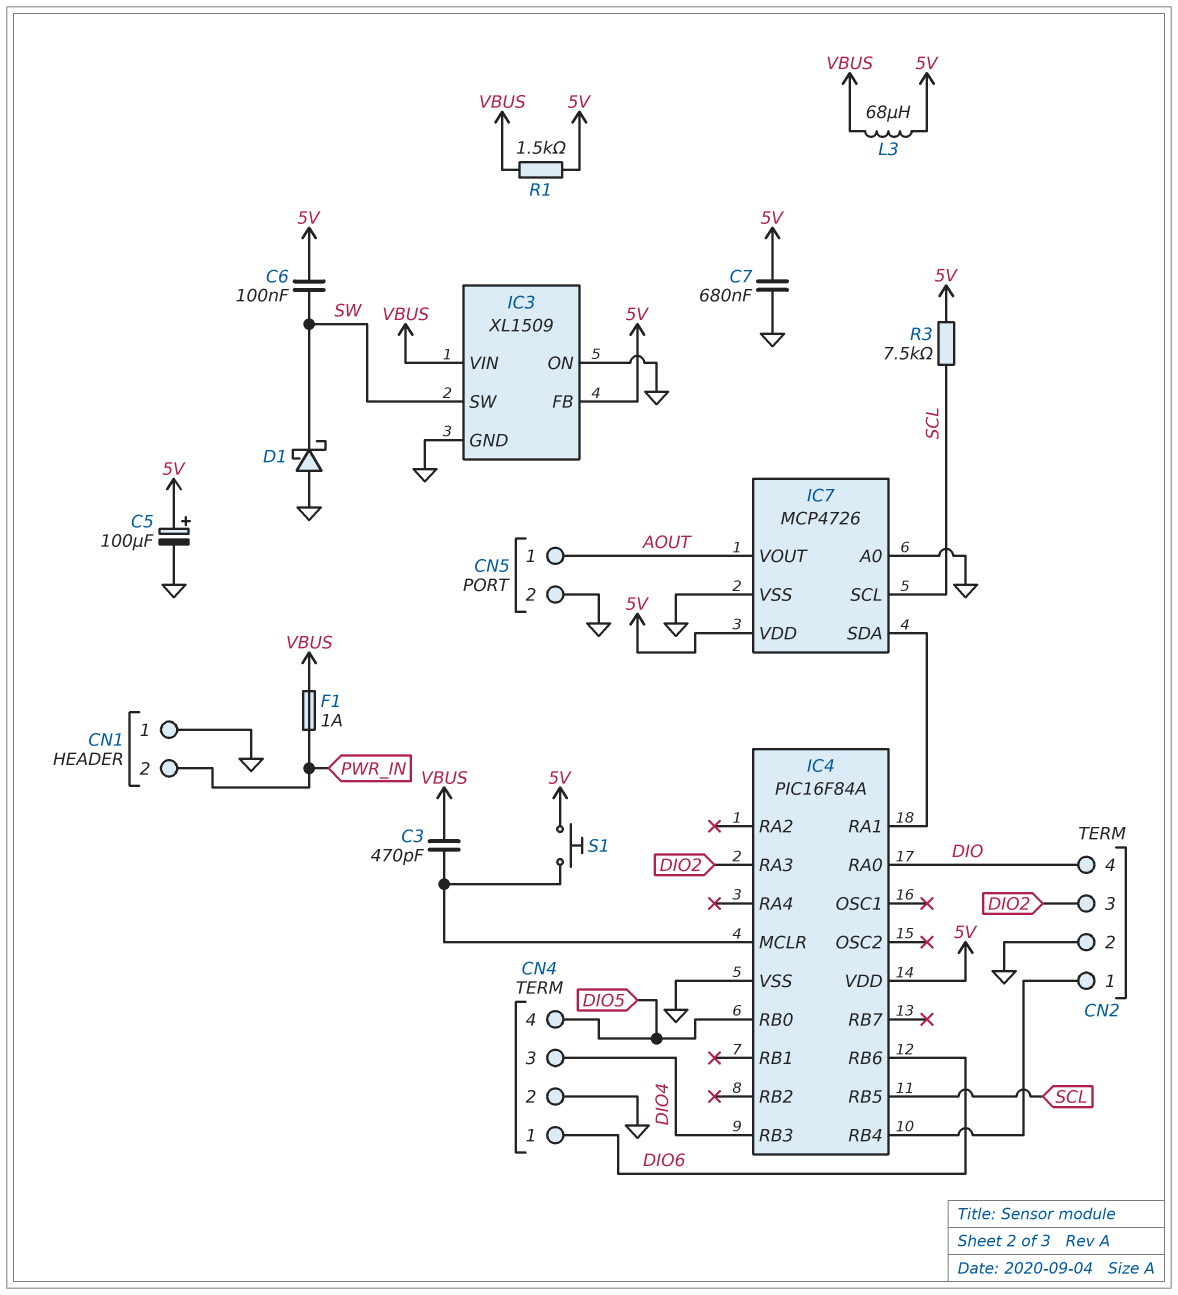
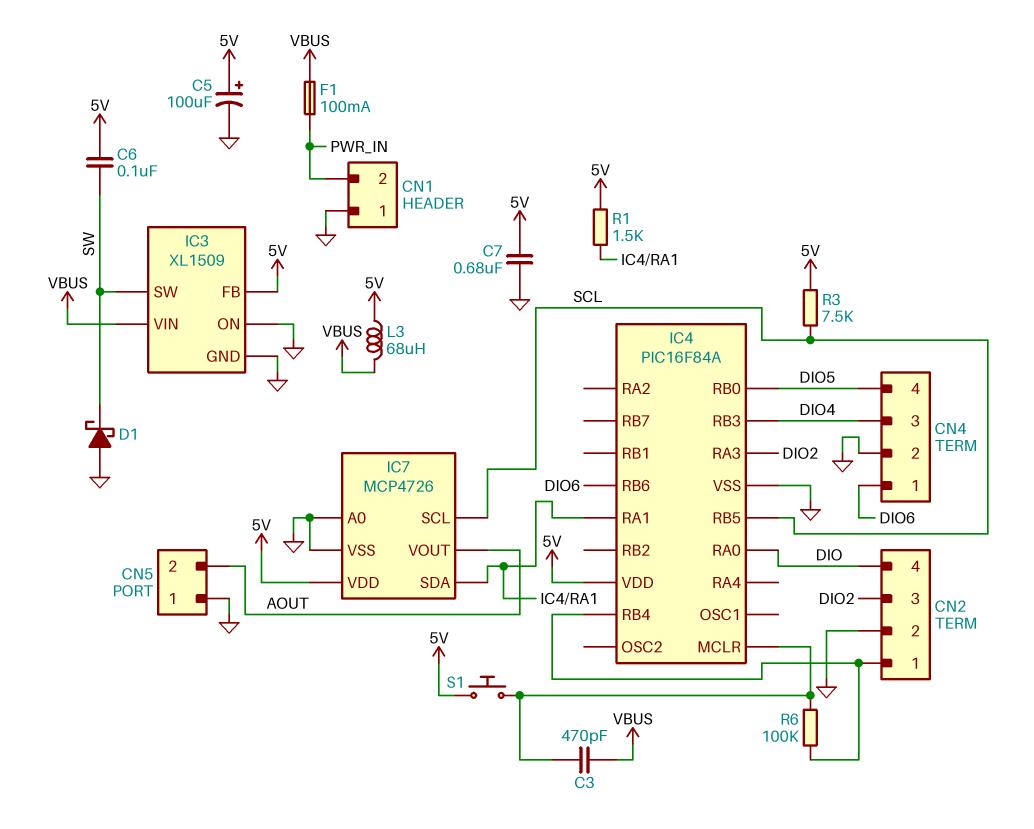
CN5 pin 1: AOUT -> GND
CN5 pin 2: GND -> AOUT
F1: 1A (PWR_IN, VBUS) -> 100mA (PWR_IN, VBUS)
R1: 1.5k (5V, VBUS) -> 1.5k (5V, IC4/RA1)
R6: none -> 100k (CN2/1, IC4/MCLR)

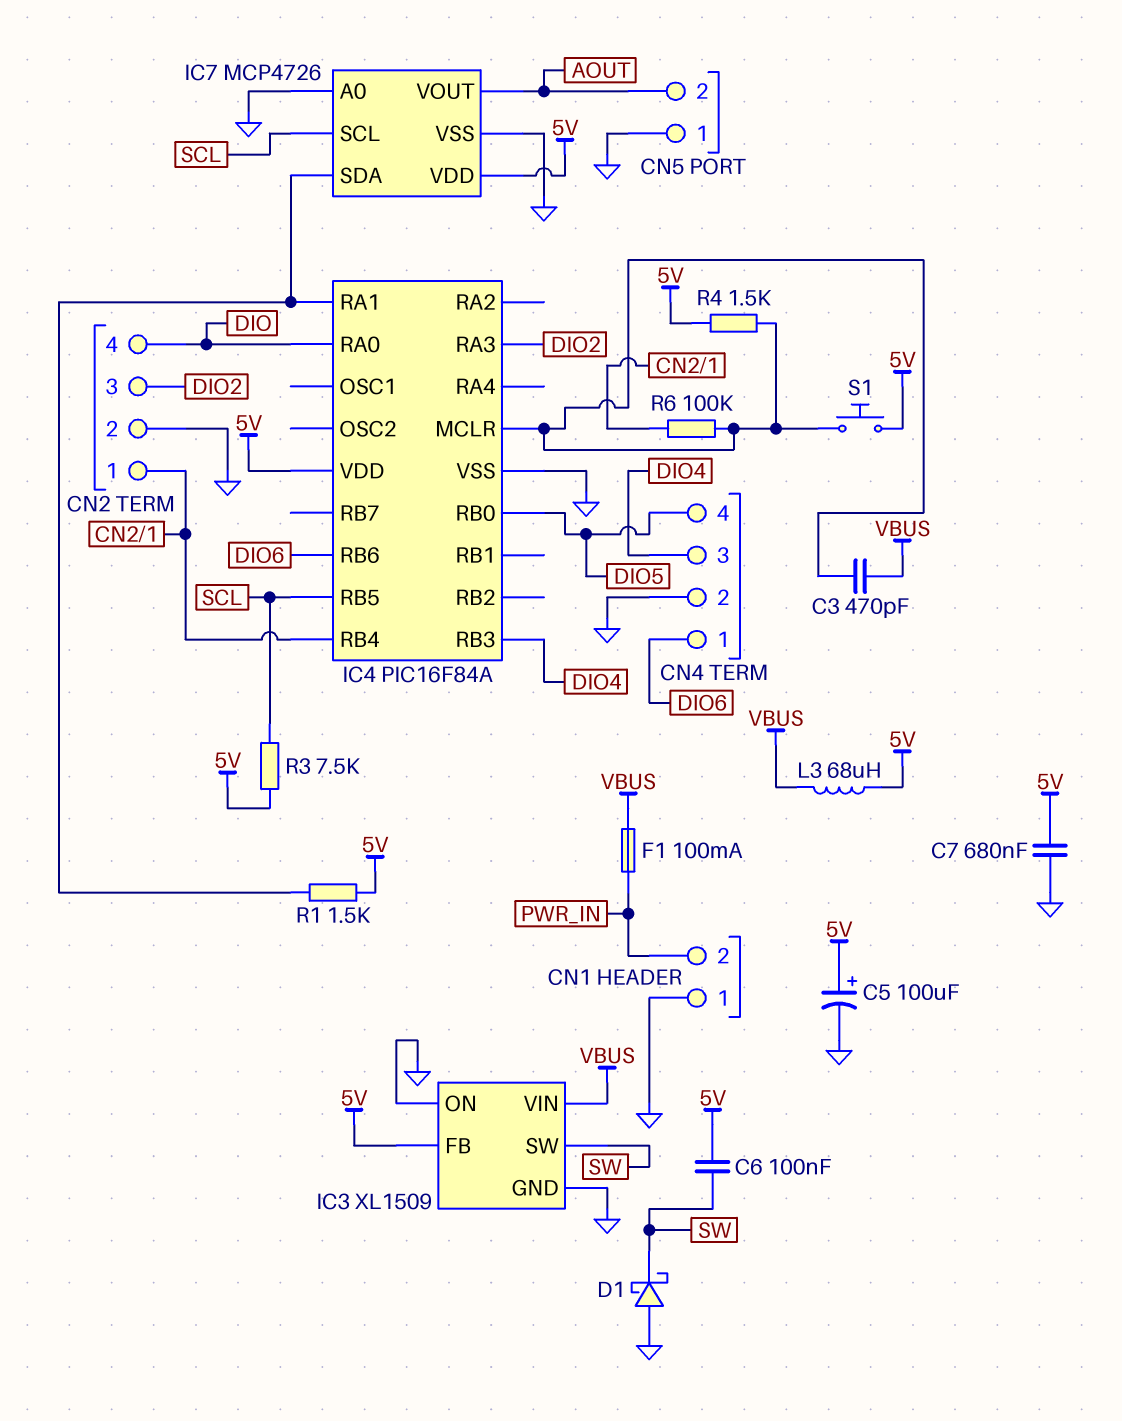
R4: none -> 1.5k (5V, IC4/MCLR)

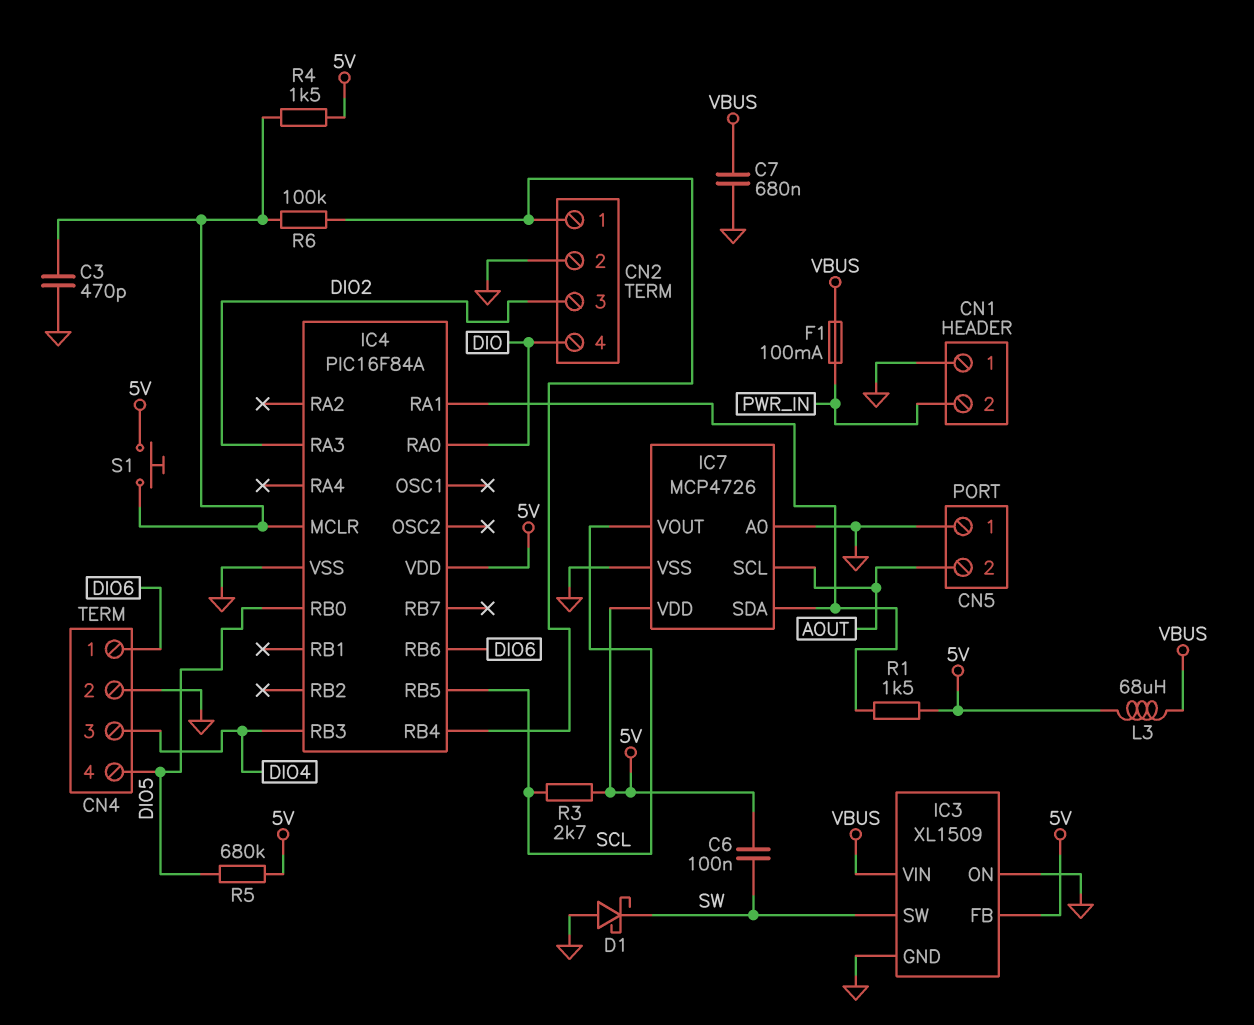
C3: 470pF (IC4/MCLR, VBUS) -> 470pF (GND, IC4/MCLR)
C5: 100uF (plus 5V, minus GND) -> none
C7: 680nF (5V, GND) -> 680nF (GND, VBUS)
IC7 pin SCL: SCL -> AOUT
IC7 pin VOUT: AOUT -> SCL
R3: 7.5k (5V, SCL) -> 2.7k (5V, SCL)
R5: none -> 680k (5V, DIO5)

